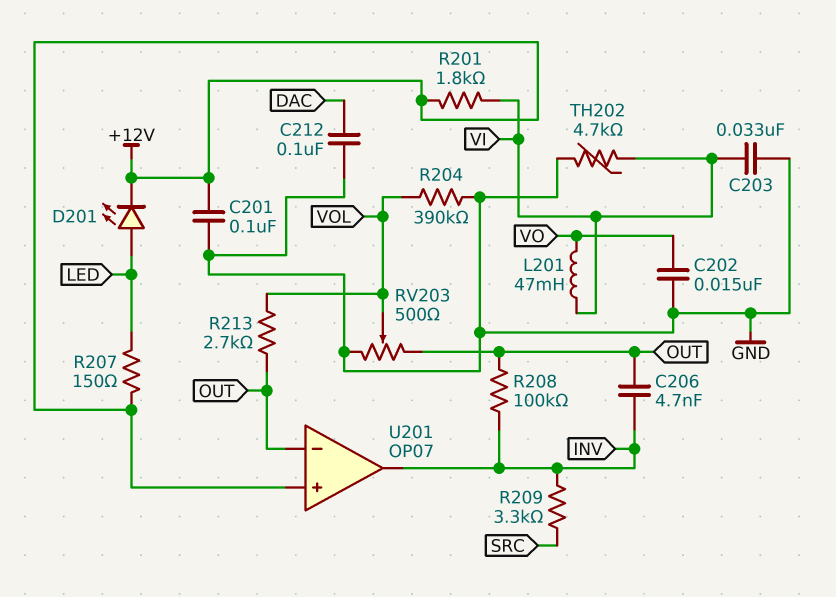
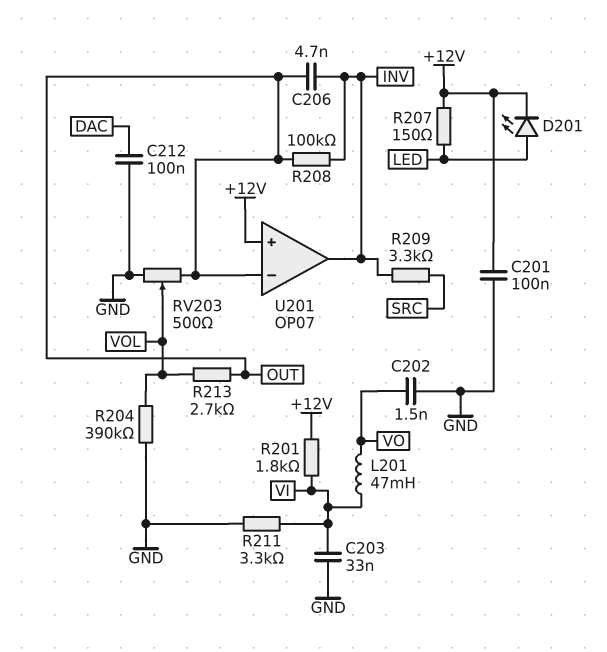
C202: 15nF (GND, VO) -> 1.5nF (GND, VO)
R211: none -> 3.3k (GND, VI)
TH202: 4.7k (GND, VI) -> none

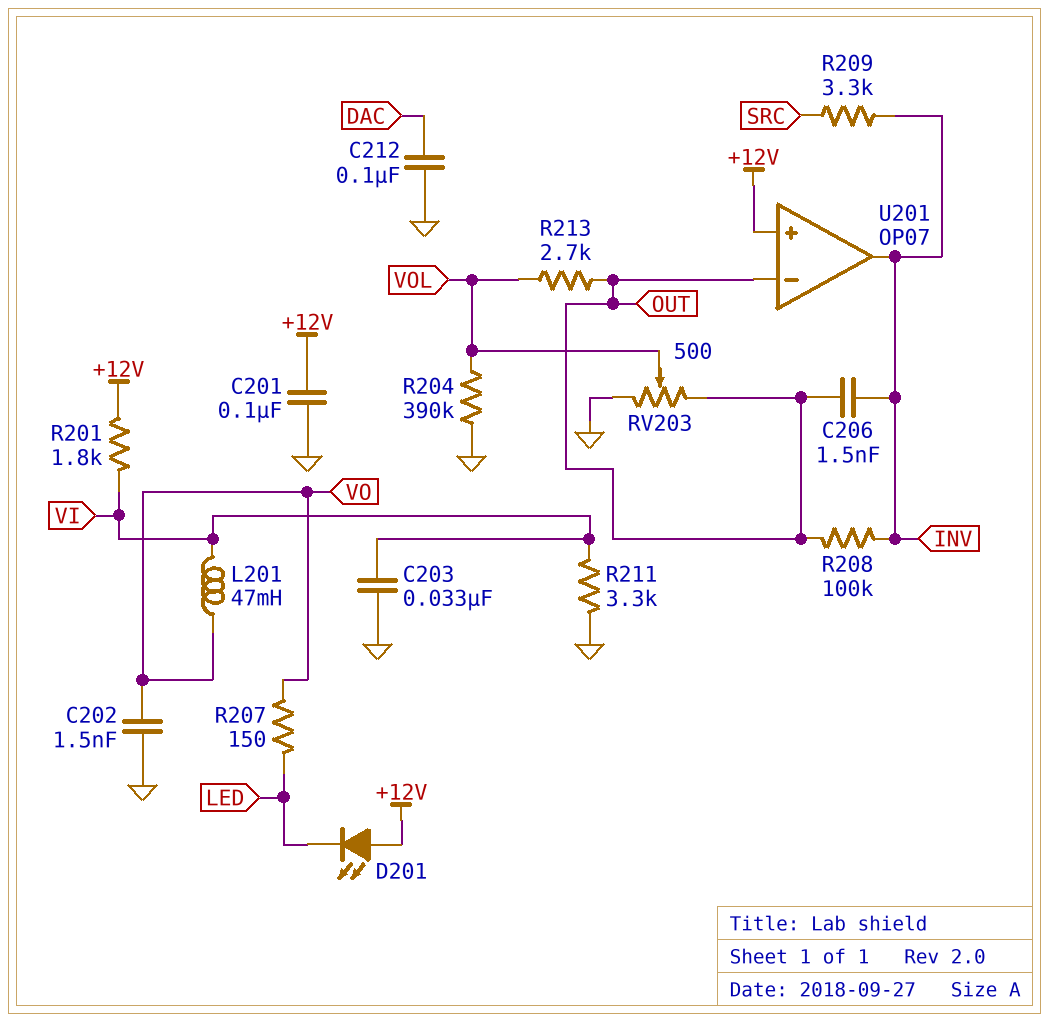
C206: 4.7nF (INV, OUT) -> 1.5nF (INV, OUT)
D201: LED (A LED, K +12V) -> LED (A +12V, K LED)
R207: 150 (+12V, LED) -> 150 (LED, VO)

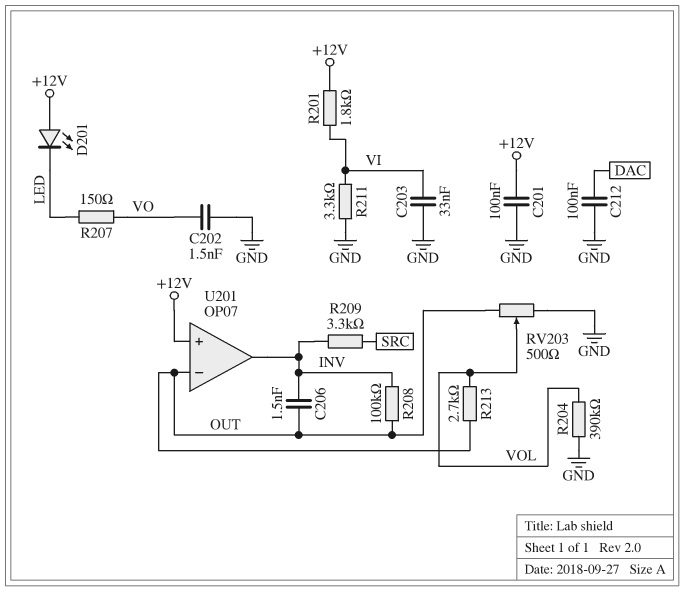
L201: 47mH (VI, VO) -> none

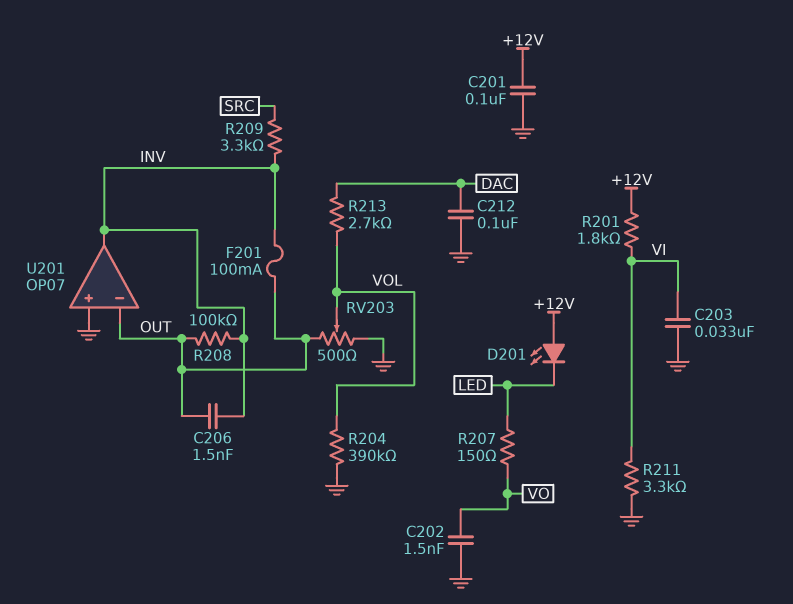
F201: none -> 100mA (INV, OUT)
R213: 2.7k (OUT, VOL) -> 2.7k (DAC, VOL)
U201 pin in+: +12V -> GND

